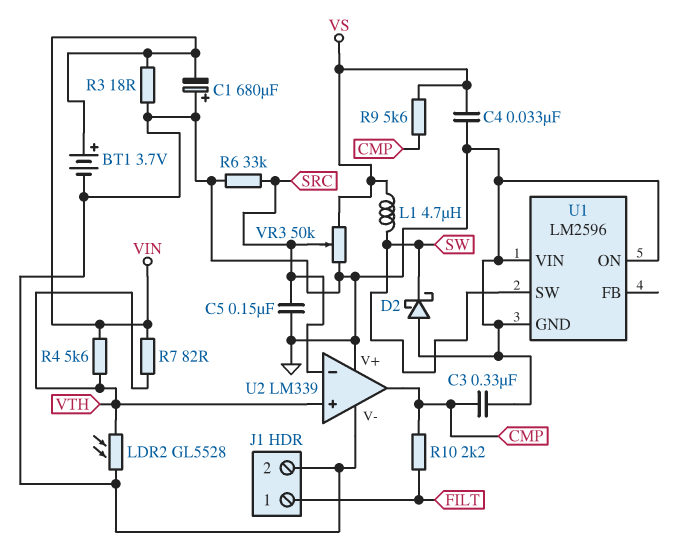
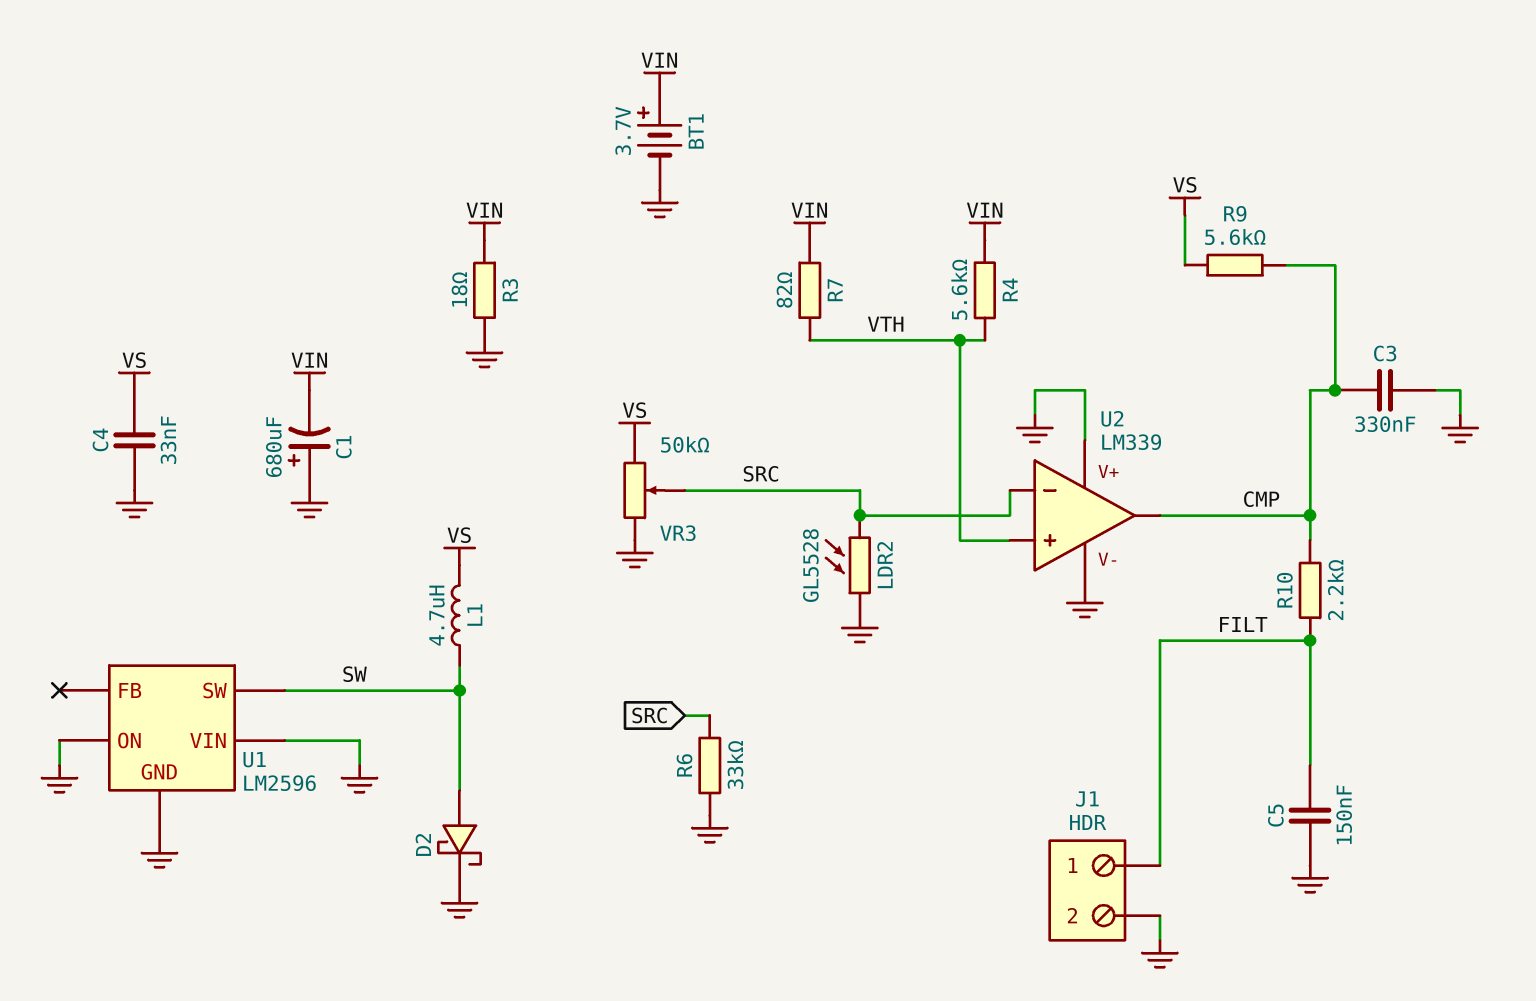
C5: 150nF (GND, SRC) -> 150nF (FILT, GND)
D2: schottky (A GND, K SW) -> schottky (A SW, K GND)
LDR2: GL5528 (GND, VTH) -> GL5528 (GND, SRC)

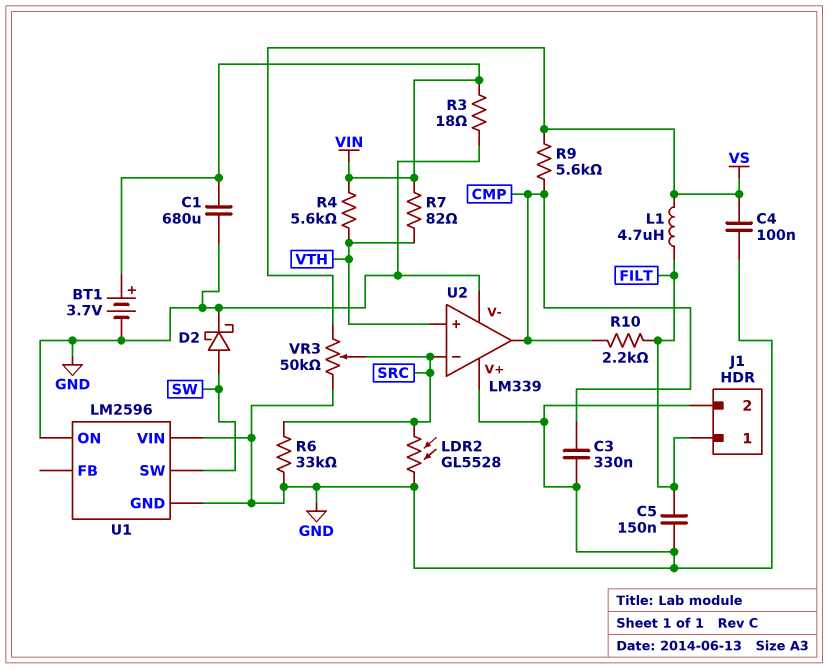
C1: 680uF (plus GND, minus VIN) -> 680uF (GND, VIN)
C4: 33nF (GND, VS) -> 100nF (GND, VS)
L1: 4.7uH (SW, VS) -> 4.7uH (FILT, VS)

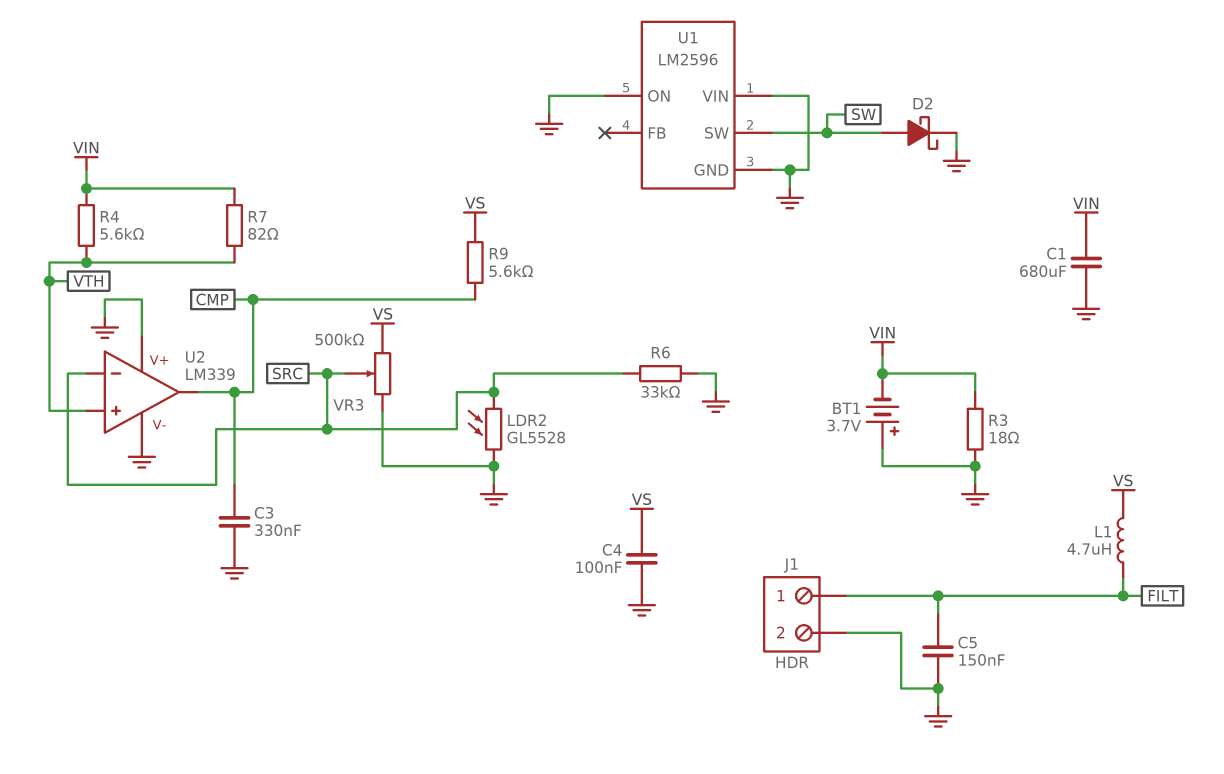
BT1: 3.7V (plus VIN, minus GND) -> 3.7V (plus GND, minus VIN)
R10: 2.2k (CMP, FILT) -> none
VR3: 50k (GND, VS, wiper SRC) -> 500k (GND, VS, wiper SRC)

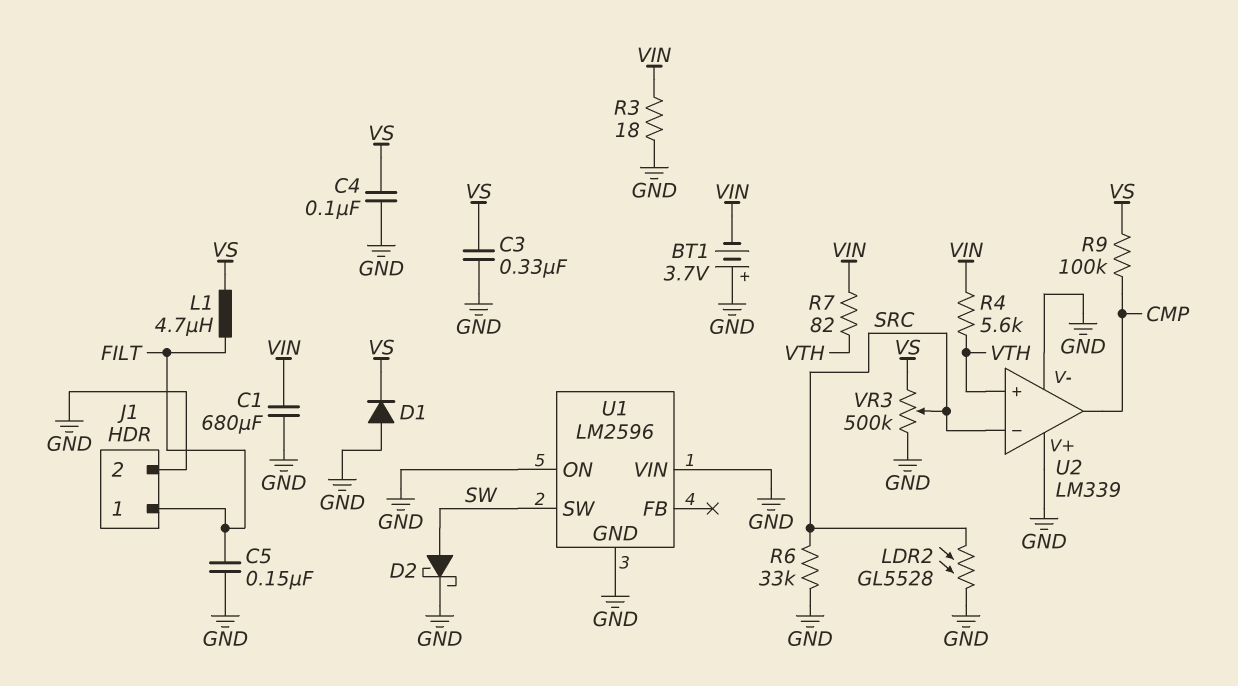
C3: 330nF (CMP, GND) -> 330nF (GND, VS)
D1: none -> diode (A GND, K VS)
R9: 5.6k (CMP, VS) -> 100k (CMP, VS)

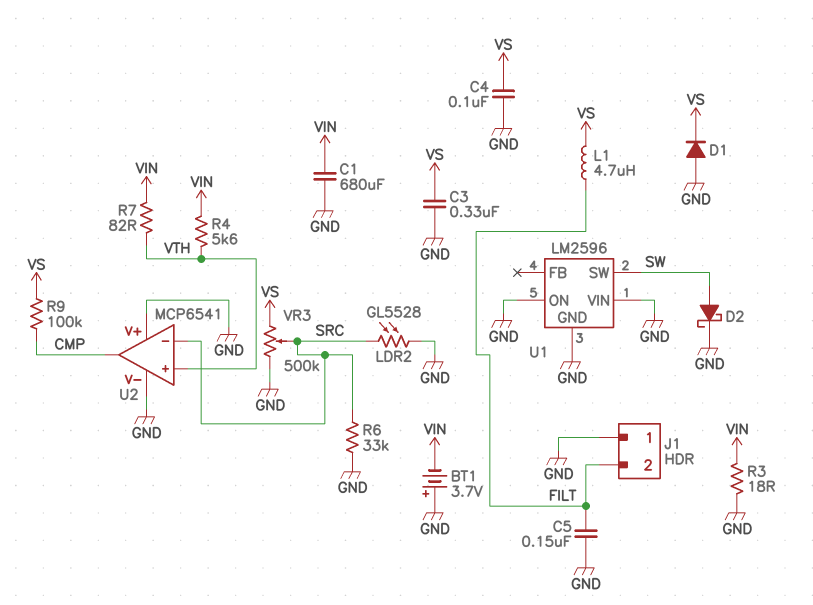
J1 pin 1: FILT -> GND
J1 pin 2: GND -> FILT
U2: LM339 -> MCP6541

